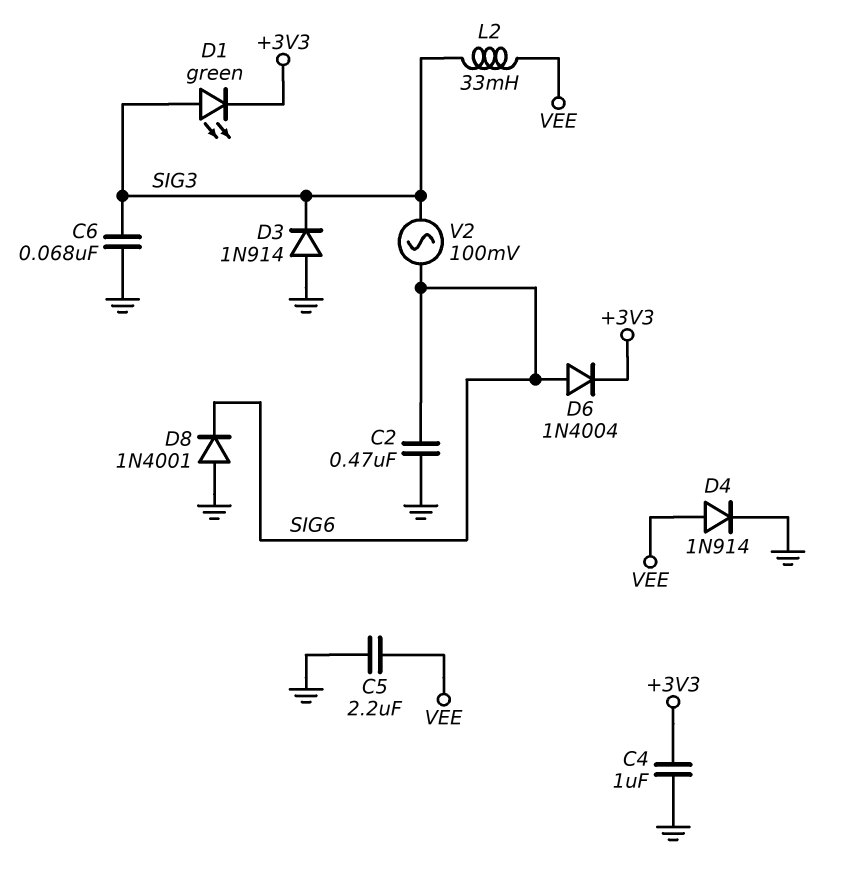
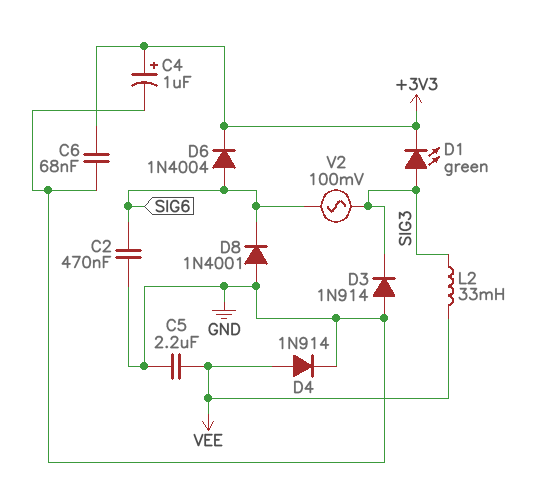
C4: 1uF (+3V3, GND) -> 1uF (plus +3V3, minus GND)
C6: 68nF (GND, SIG3) -> 68nF (+3V3, GND)

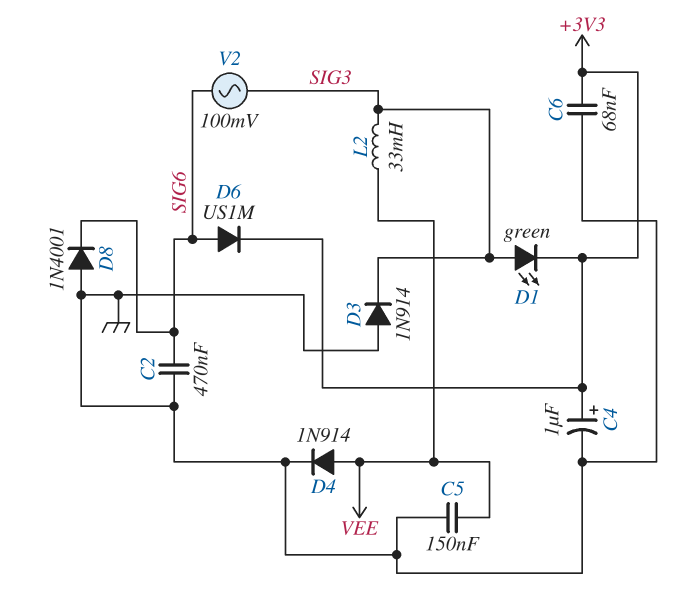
C5: 2.2uF (GND, VEE) -> 150nF (GND, VEE)
D6: diode 1N4004 (A SIG6, K +3V3) -> diode US1M (A SIG6, K +3V3)

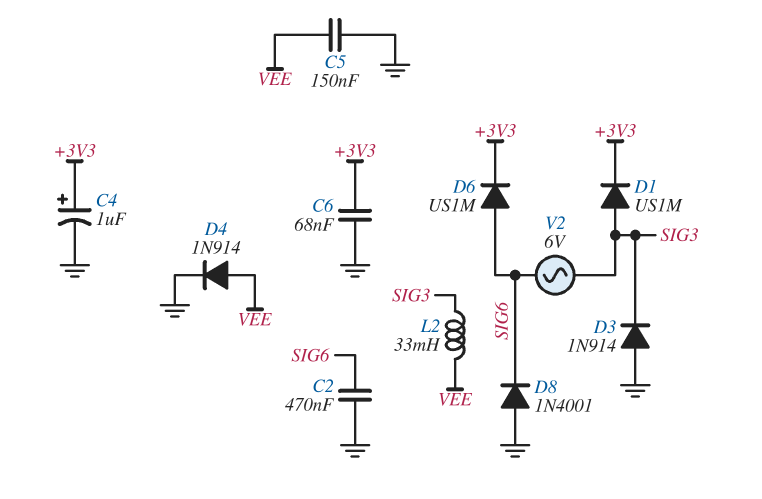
D1: LED green (A SIG3, K +3V3) -> diode US1M (A SIG3, K +3V3)
V2: AC 100mV (SIG3, SIG6) -> AC 6V (SIG3, SIG6)

